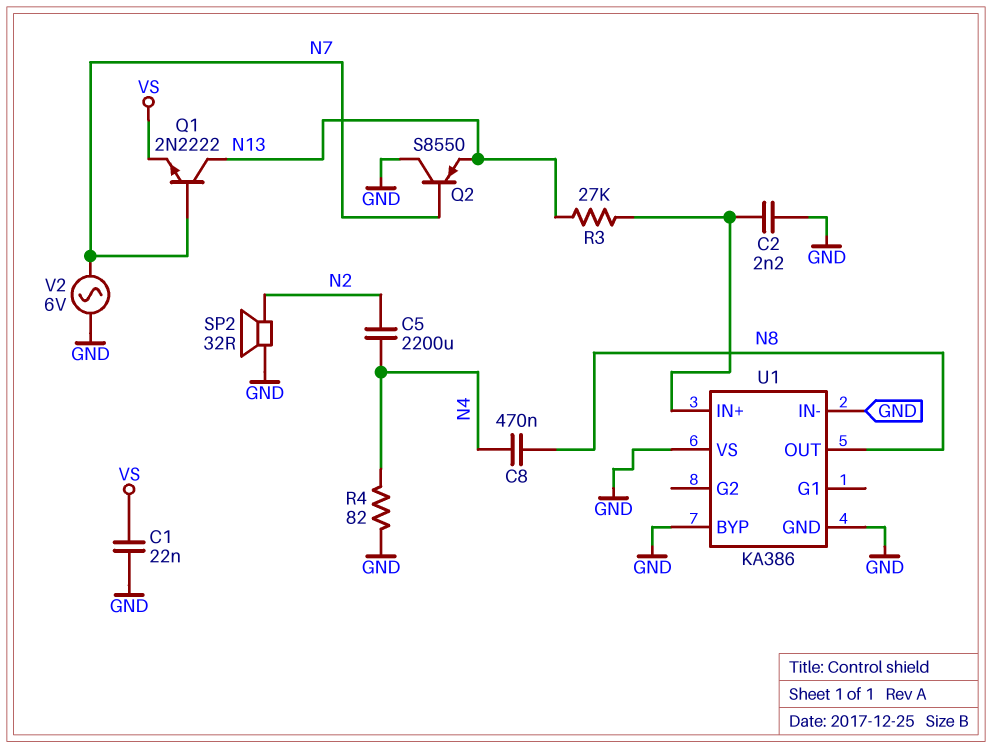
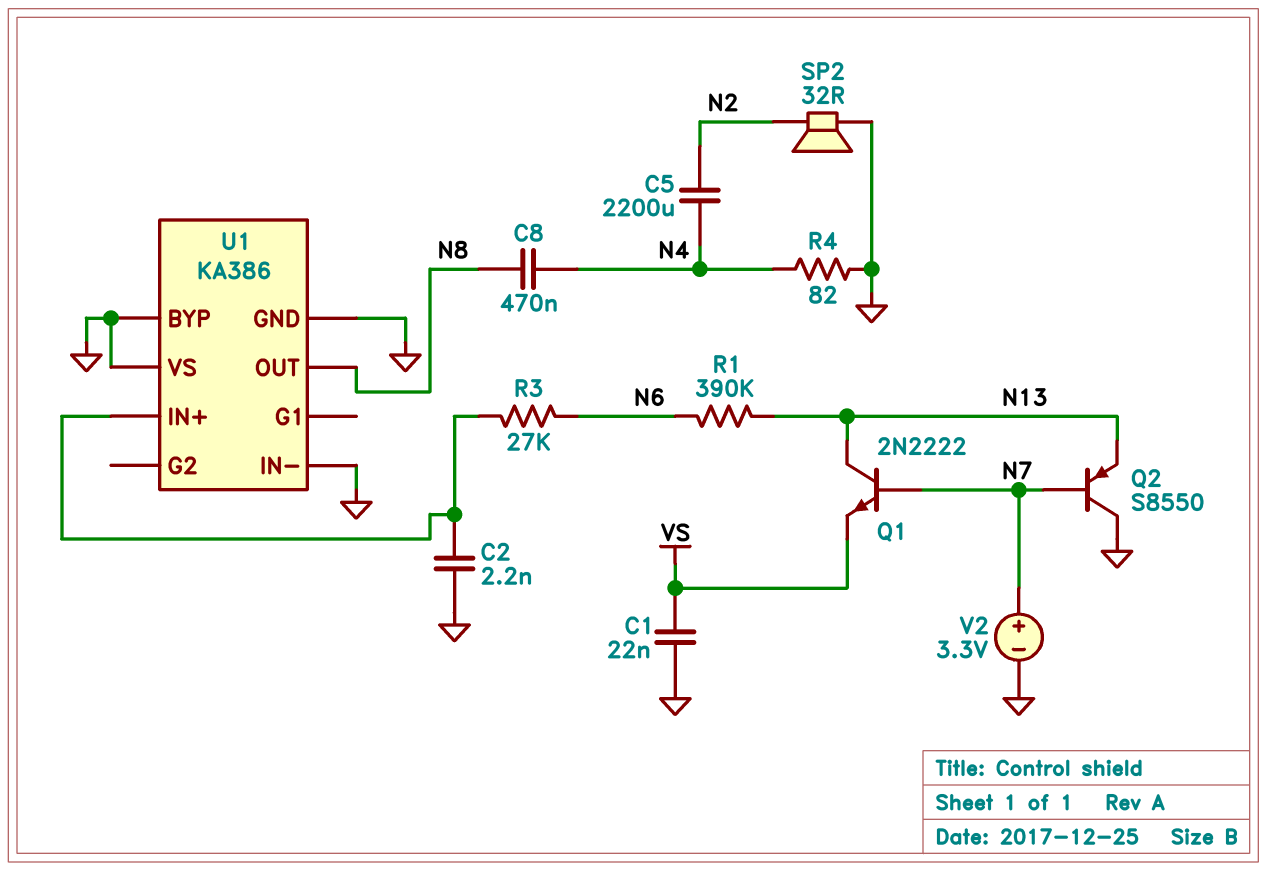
R1: none -> 390k (N6, N13)
R3: 27k (N13, U1/IN+) -> 27k (N6, U1/IN+)
V2: AC 6V (GND, N7) -> 3.3V (plus N7, minus GND)

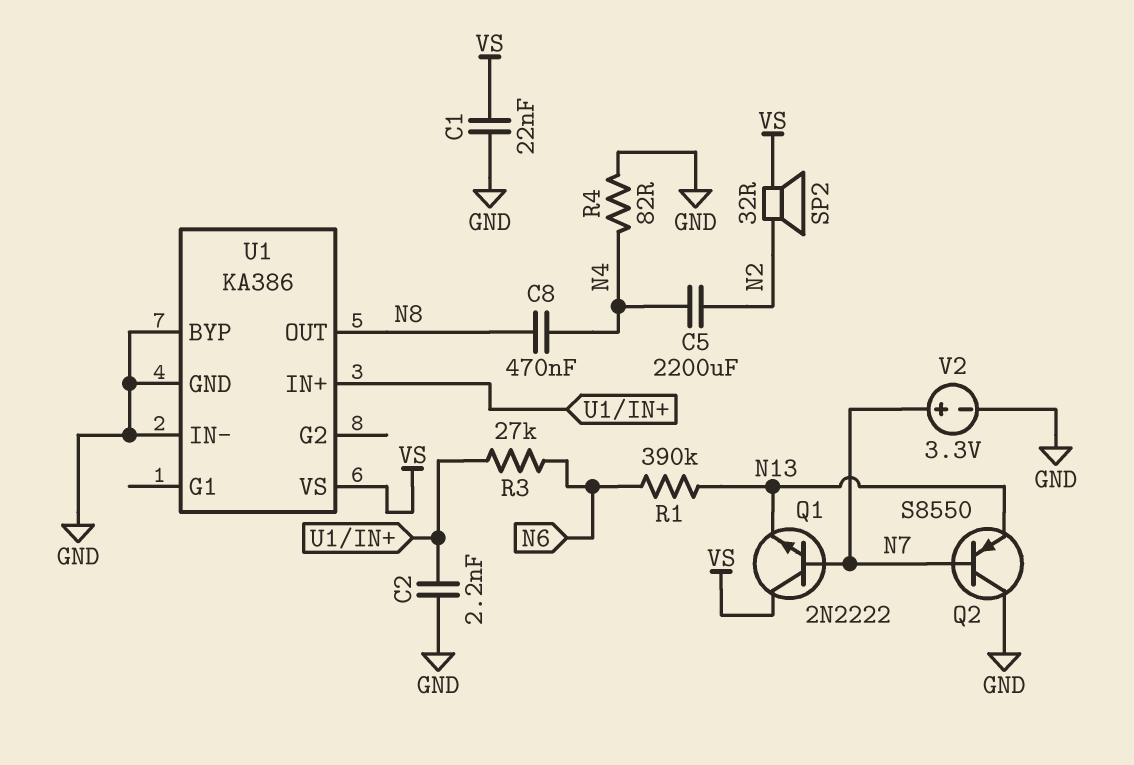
Q1: NPN 2N2222 (B N7, C N13, E VS) -> NPN 2N2222 (B N7, C VS, E N13)
SP2: speaker 32R (GND, N2) -> speaker 32R (N2, VS)
U1 pin VS: GND -> VS

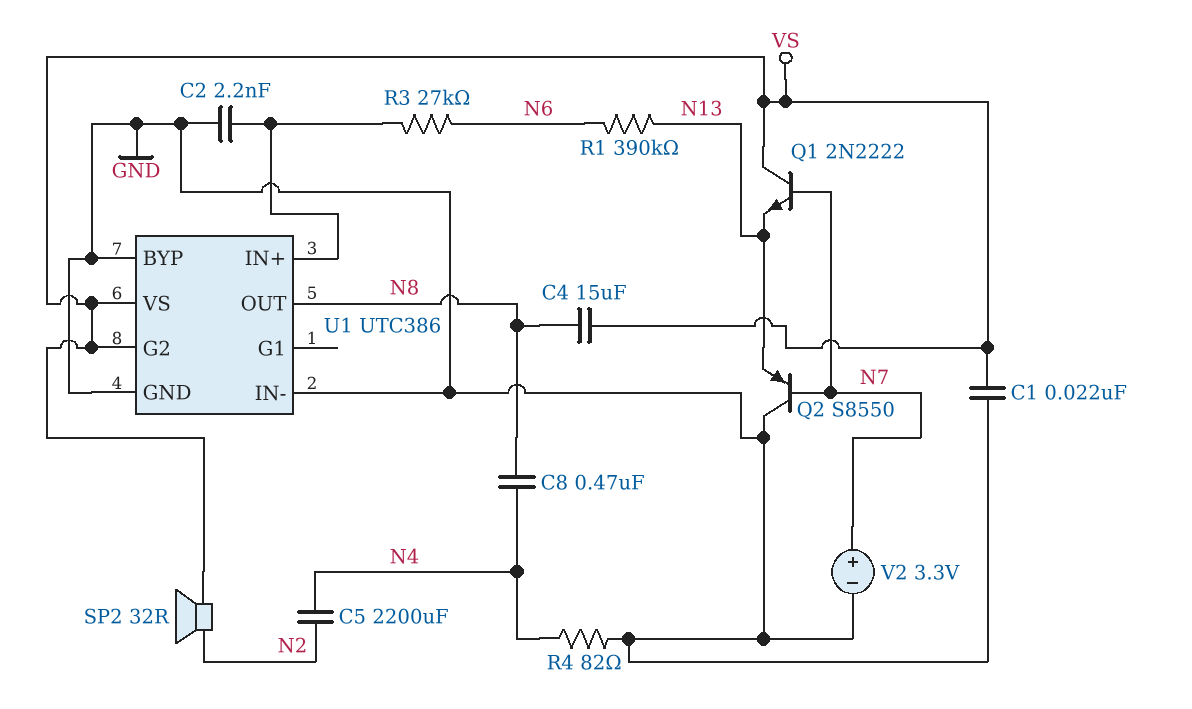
C4: none -> 15uF (N8, VS)
U1: KA386 -> UTC386
U1 pin G2: none -> VS

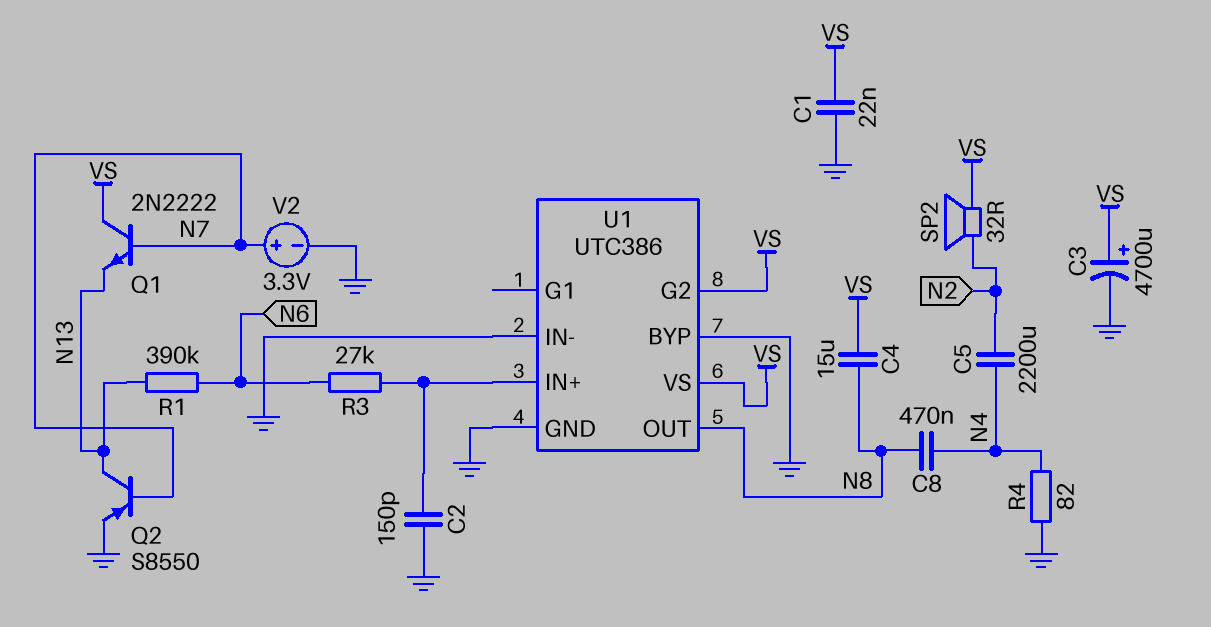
C2: 2.2nF (GND, U1/IN+) -> 150pF (GND, U1/IN+)
C3: none -> 4700uF (plus VS, minus GND)
Q2: PNP S8550 (B N7, C GND, E N13) -> PNP S8550 (B N7, C N13, E GND)

